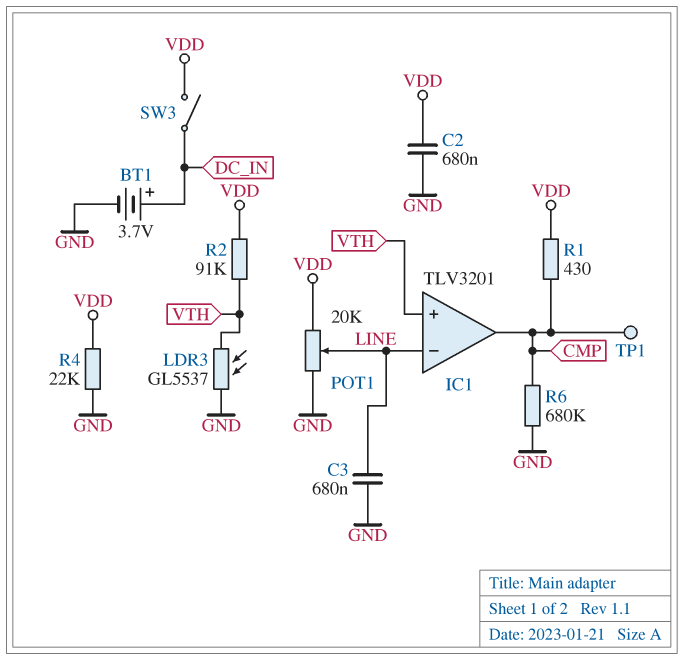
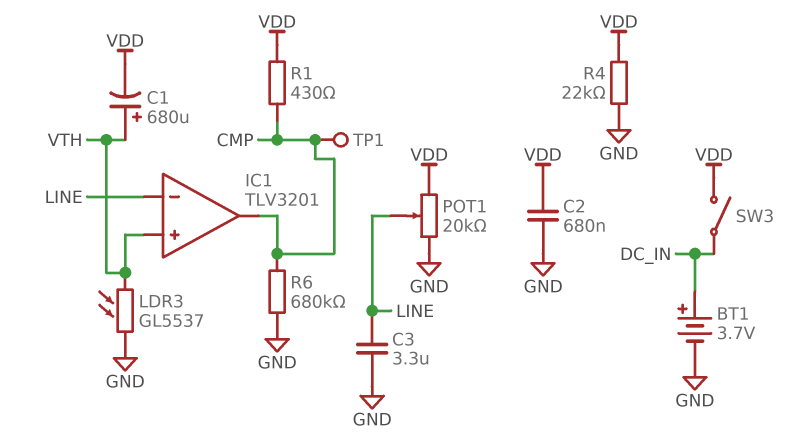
C1: none -> 680uF (plus VTH, minus VDD)
C3: 680nF (GND, LINE) -> 3.3uF (GND, LINE)
R2: 91k (VDD, VTH) -> none

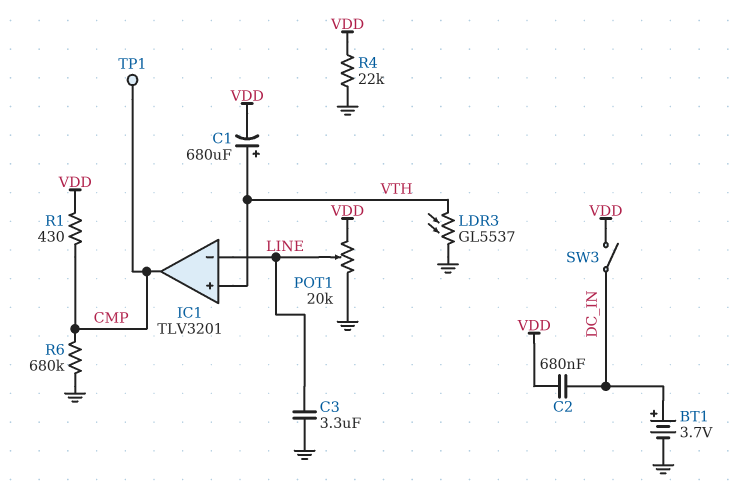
C2: 680nF (GND, VDD) -> 680nF (DC_IN, VDD)

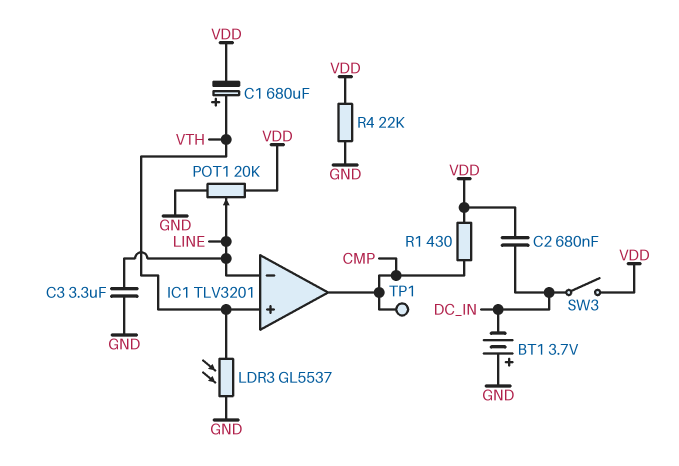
BT1: 3.7V (plus DC_IN, minus GND) -> 3.7V (plus GND, minus DC_IN)
R6: 680k (CMP, GND) -> none

